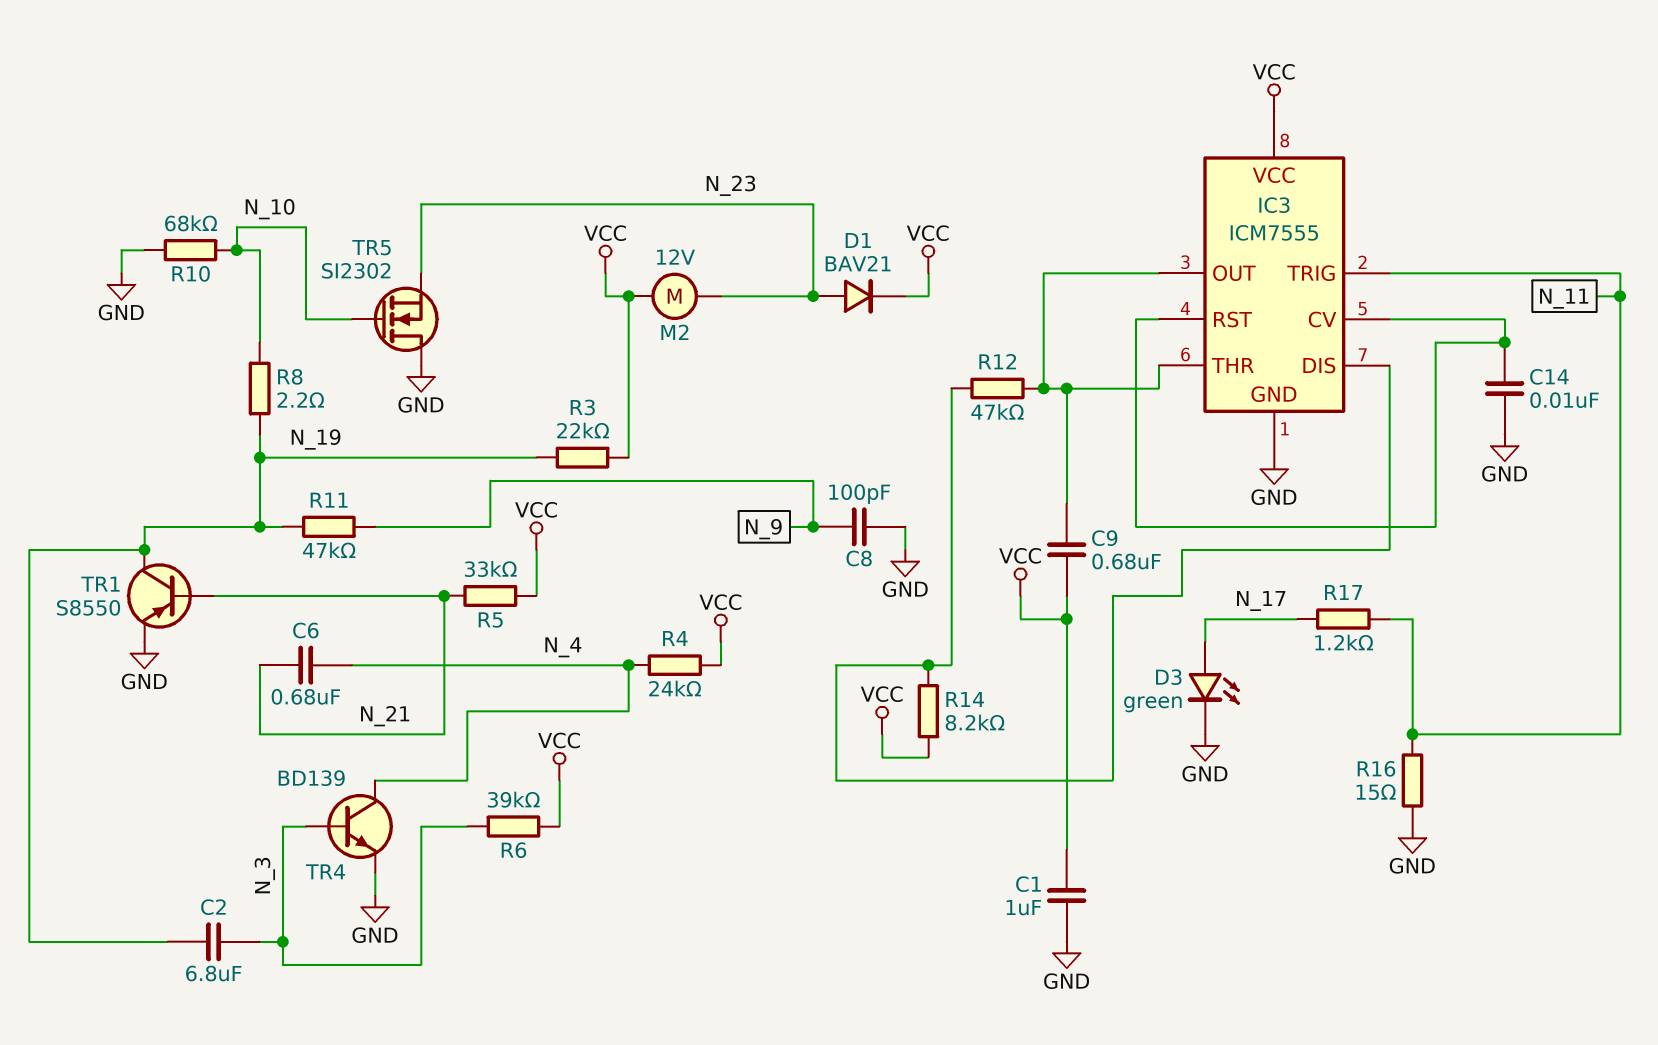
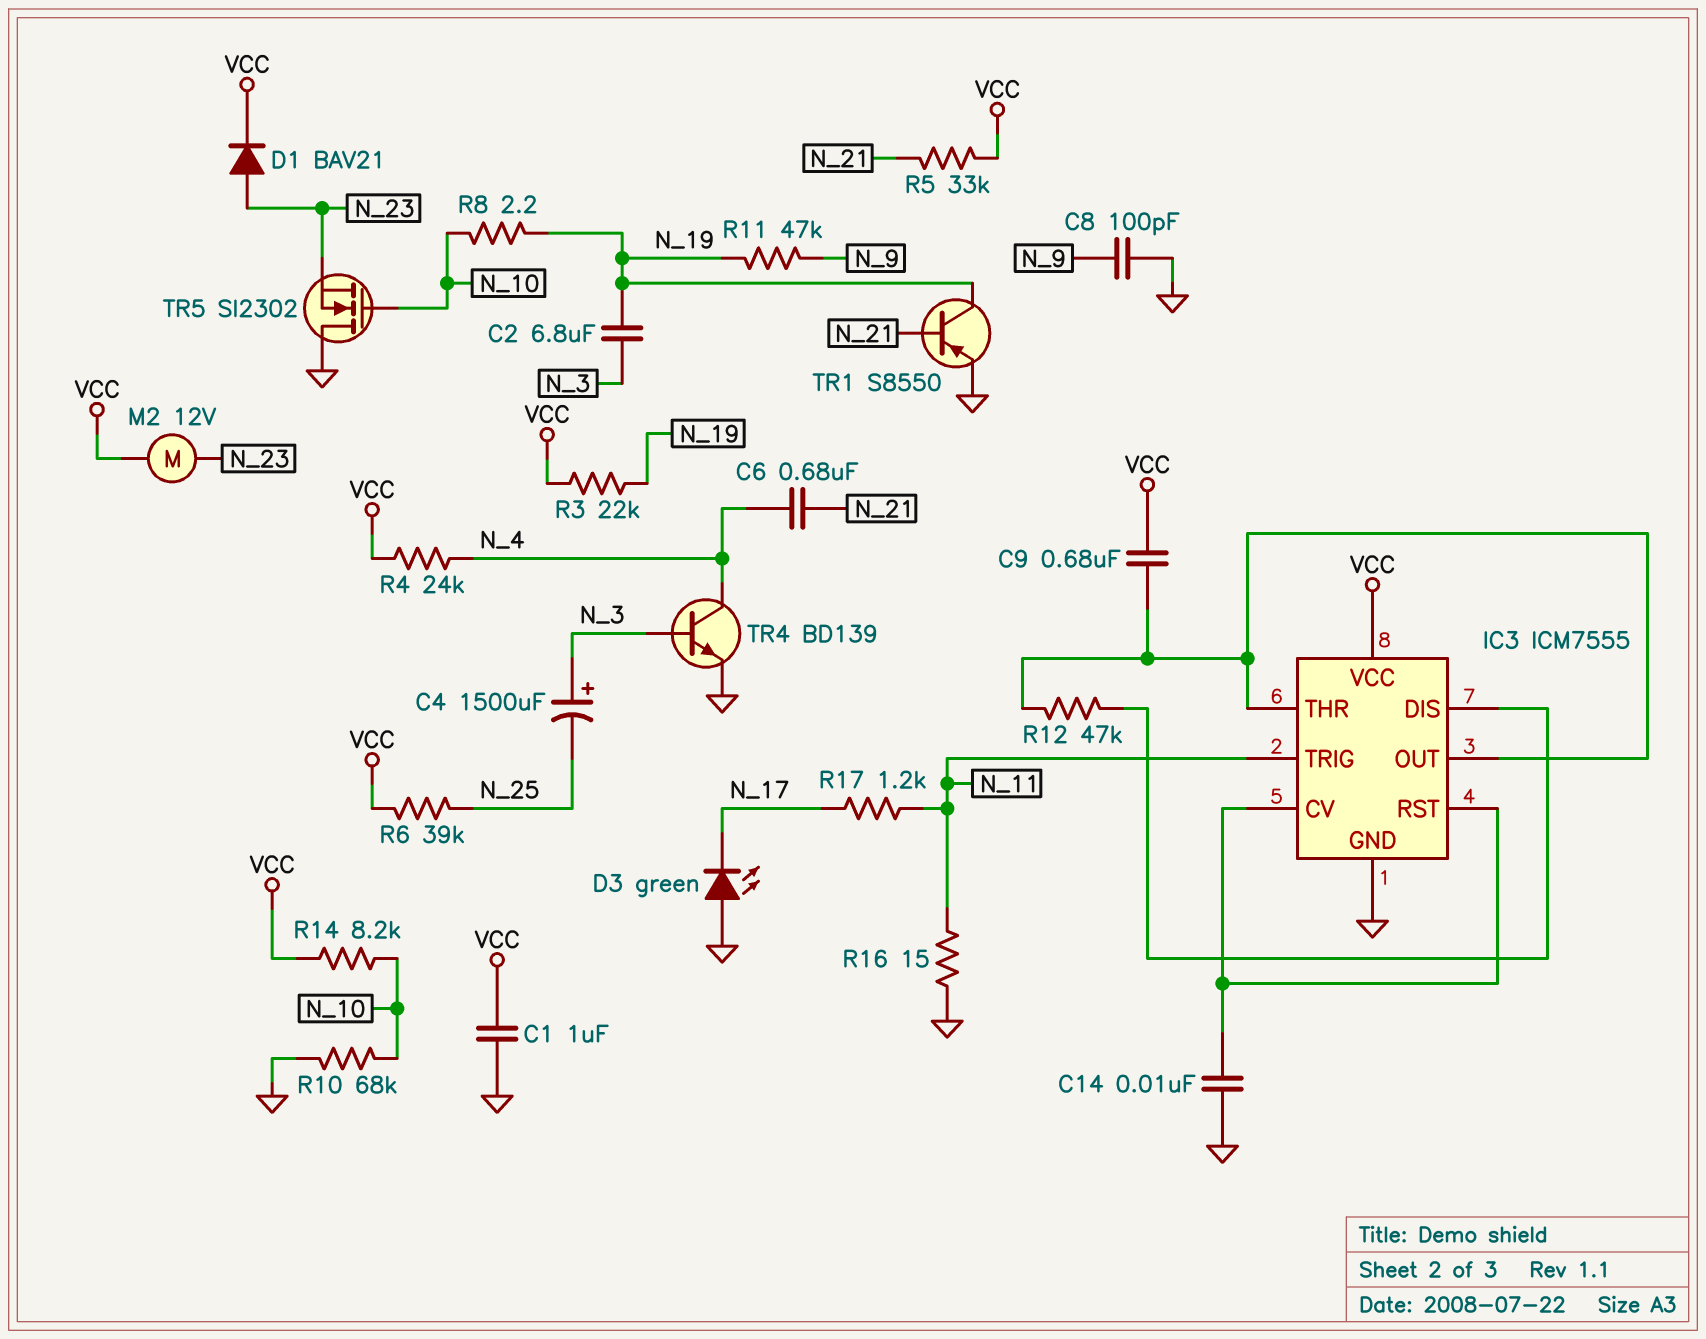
C4: none -> 1500uF (plus N_3, minus N_25)
D3: LED green (A N_17, K GND) -> LED green (A GND, K N_17)
R6: 39k (N_3, VCC) -> 39k (N_25, VCC)
R14: 8.2k (IC3/DIS, VCC) -> 8.2k (N_10, VCC)

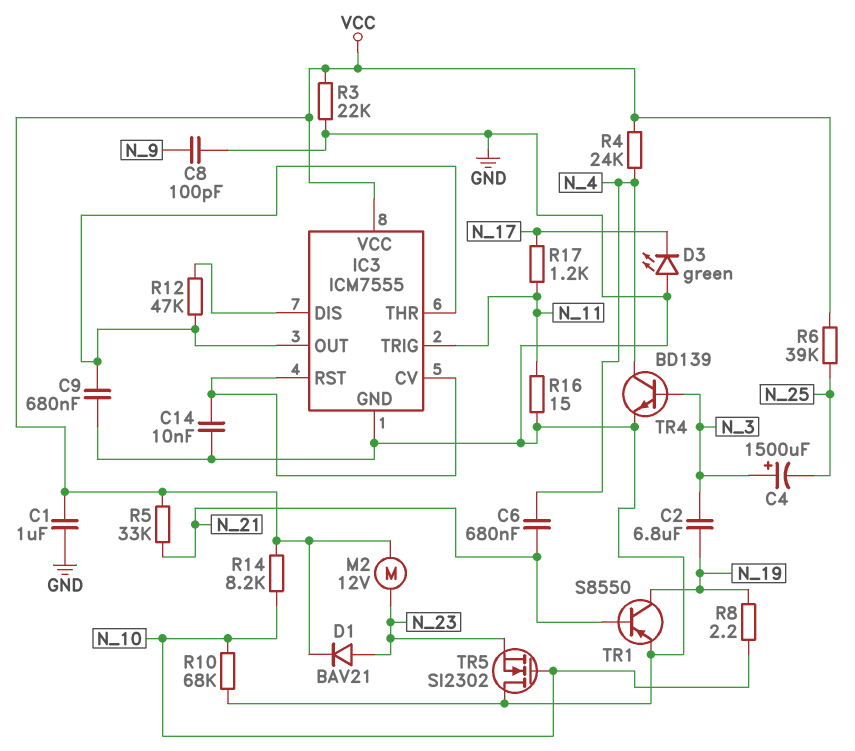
C9: 680nF (IC3/OUT, VCC) -> 680nF (GND, IC3/OUT)
R3: 22k (N_19, VCC) -> 22k (GND, VCC)
R11: 47k (N_9, N_19) -> none

